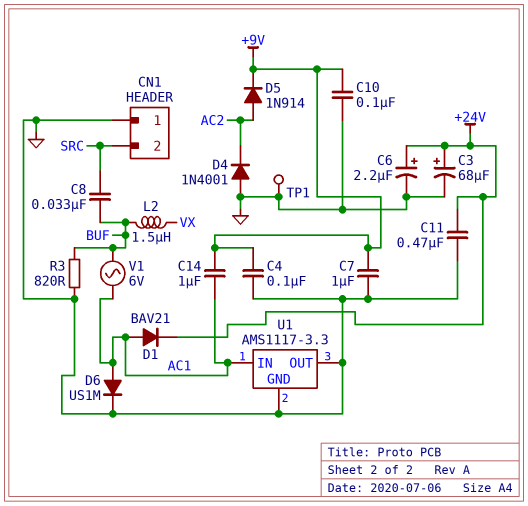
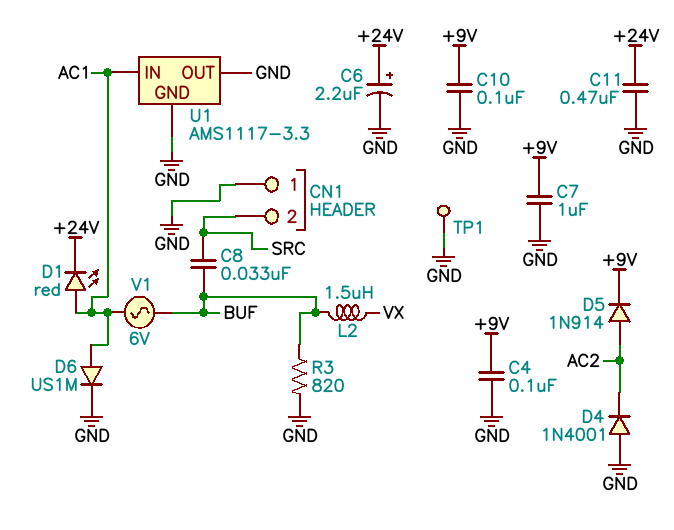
C3: 68uF (plus +24V, minus GND) -> none
C14: 1uF (+9V, AC1) -> none
D1: diode BAV21 (A AC1, K +24V) -> LED red (A AC1, K +24V)

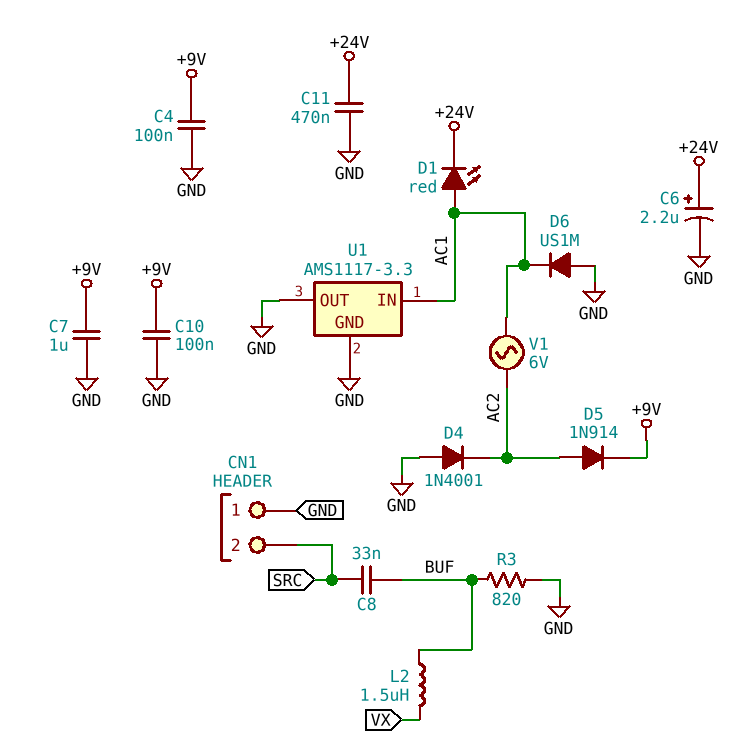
D6: diode US1M (A AC1, K GND) -> diode US1M (A GND, K AC1)
TP1: test point (GND) -> none
V1: AC 6V (AC1, BUF) -> AC 6V (AC1, AC2)

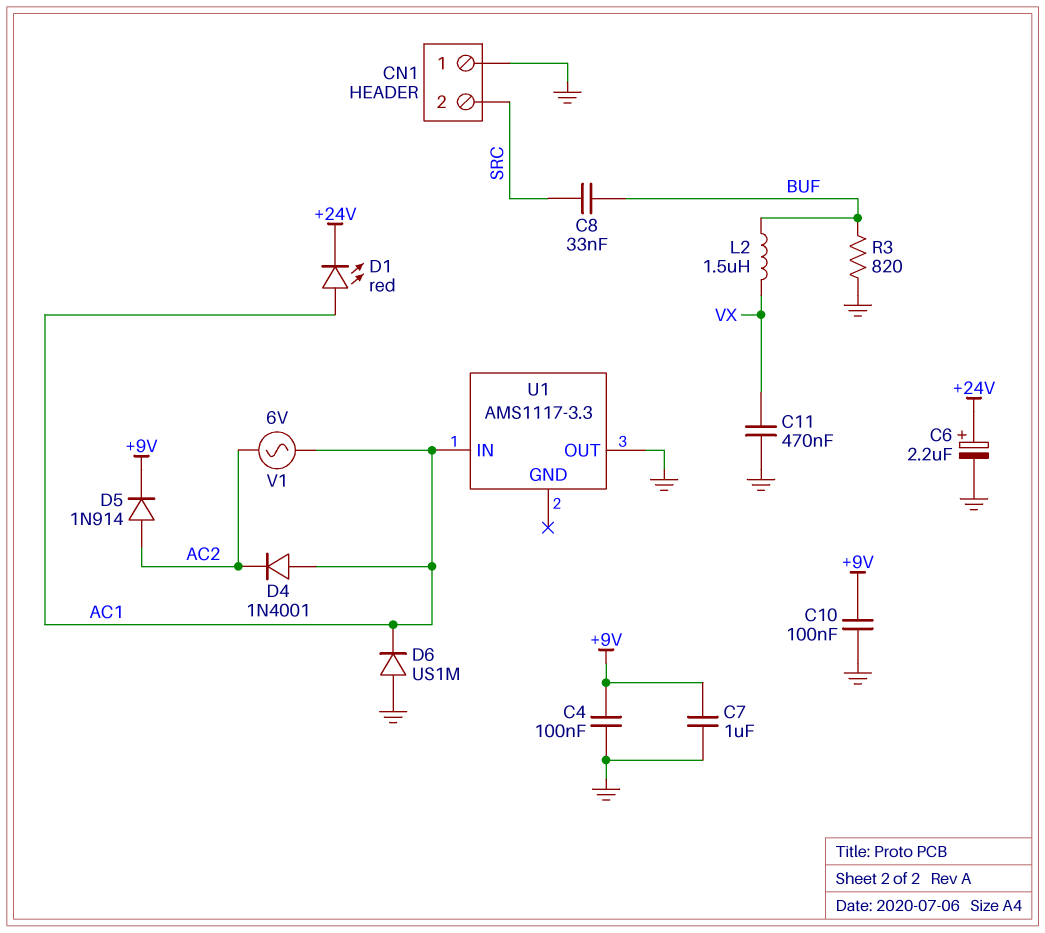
C11: 470nF (+24V, GND) -> 470nF (GND, VX)
D4: diode 1N4001 (A GND, K AC2) -> diode 1N4001 (A AC1, K AC2)
U1 pin GND: GND -> none

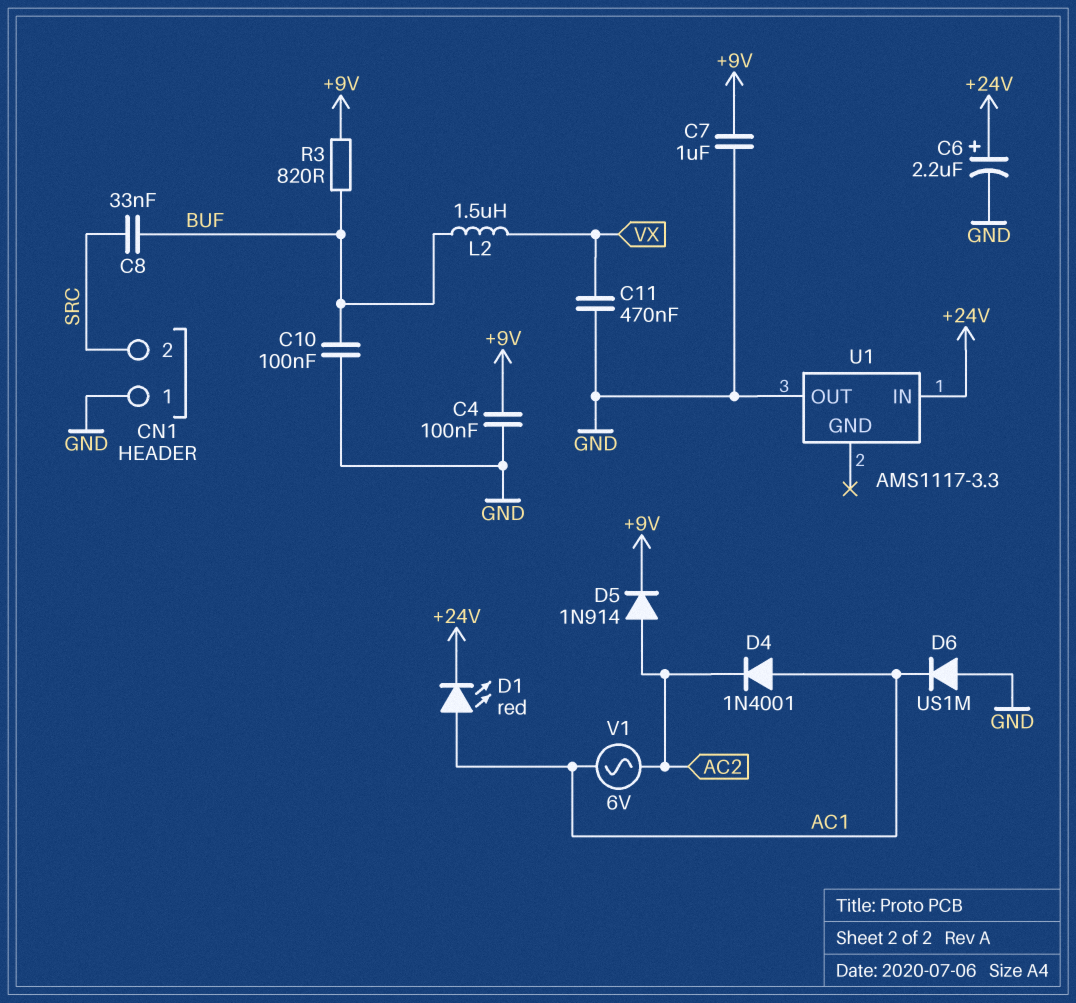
C10: 100nF (+9V, GND) -> 100nF (BUF, GND)
R3: 820 (BUF, GND) -> 820 (+9V, BUF)
U1 pin IN: AC1 -> +24V

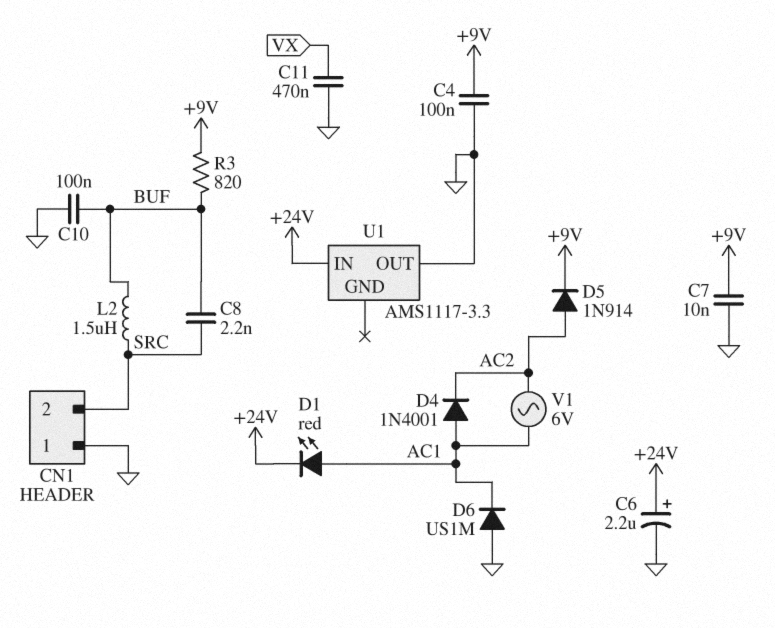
C7: 1uF (+9V, GND) -> 10nF (+9V, GND)
C8: 33nF (BUF, SRC) -> 2.2nF (BUF, SRC)
L2: 1.5uH (BUF, VX) -> 1.5uH (BUF, SRC)

